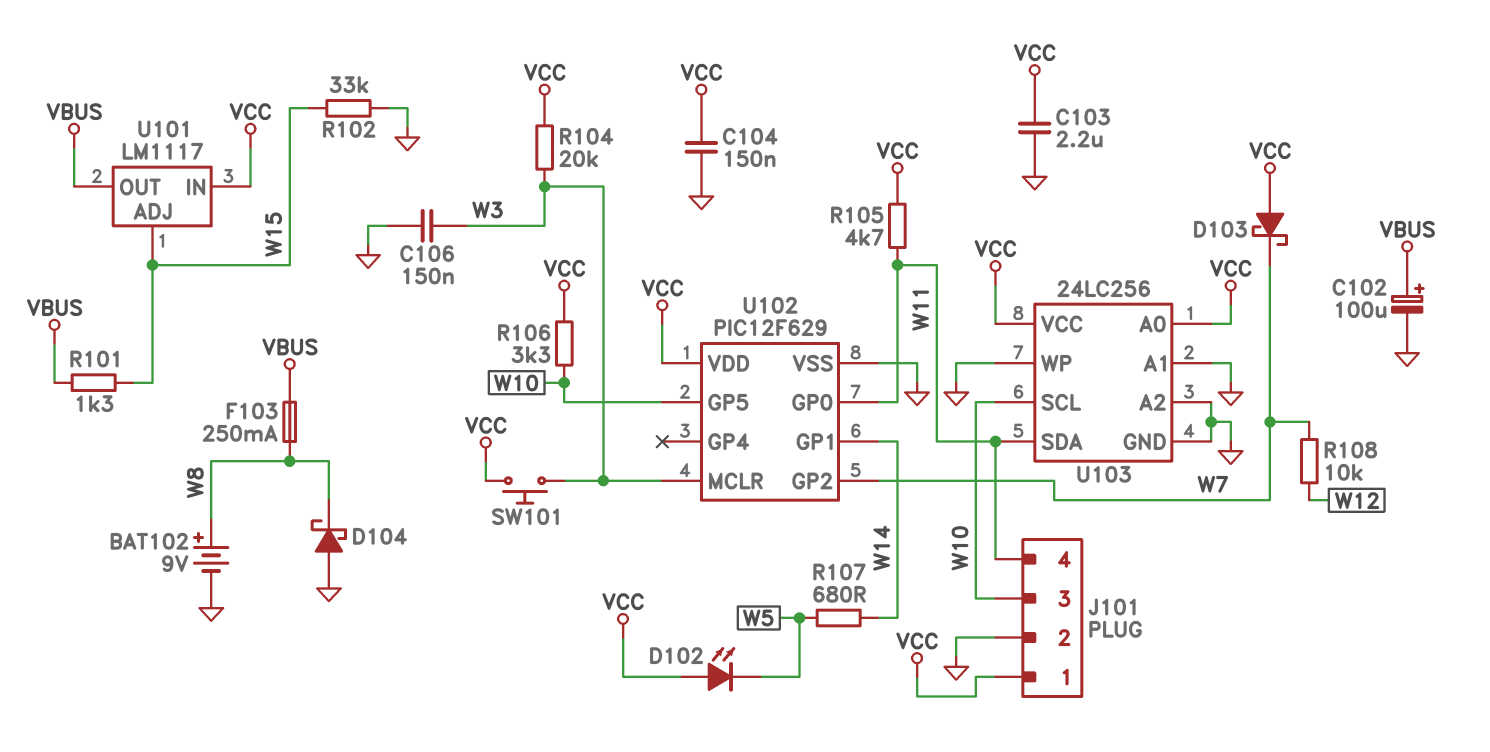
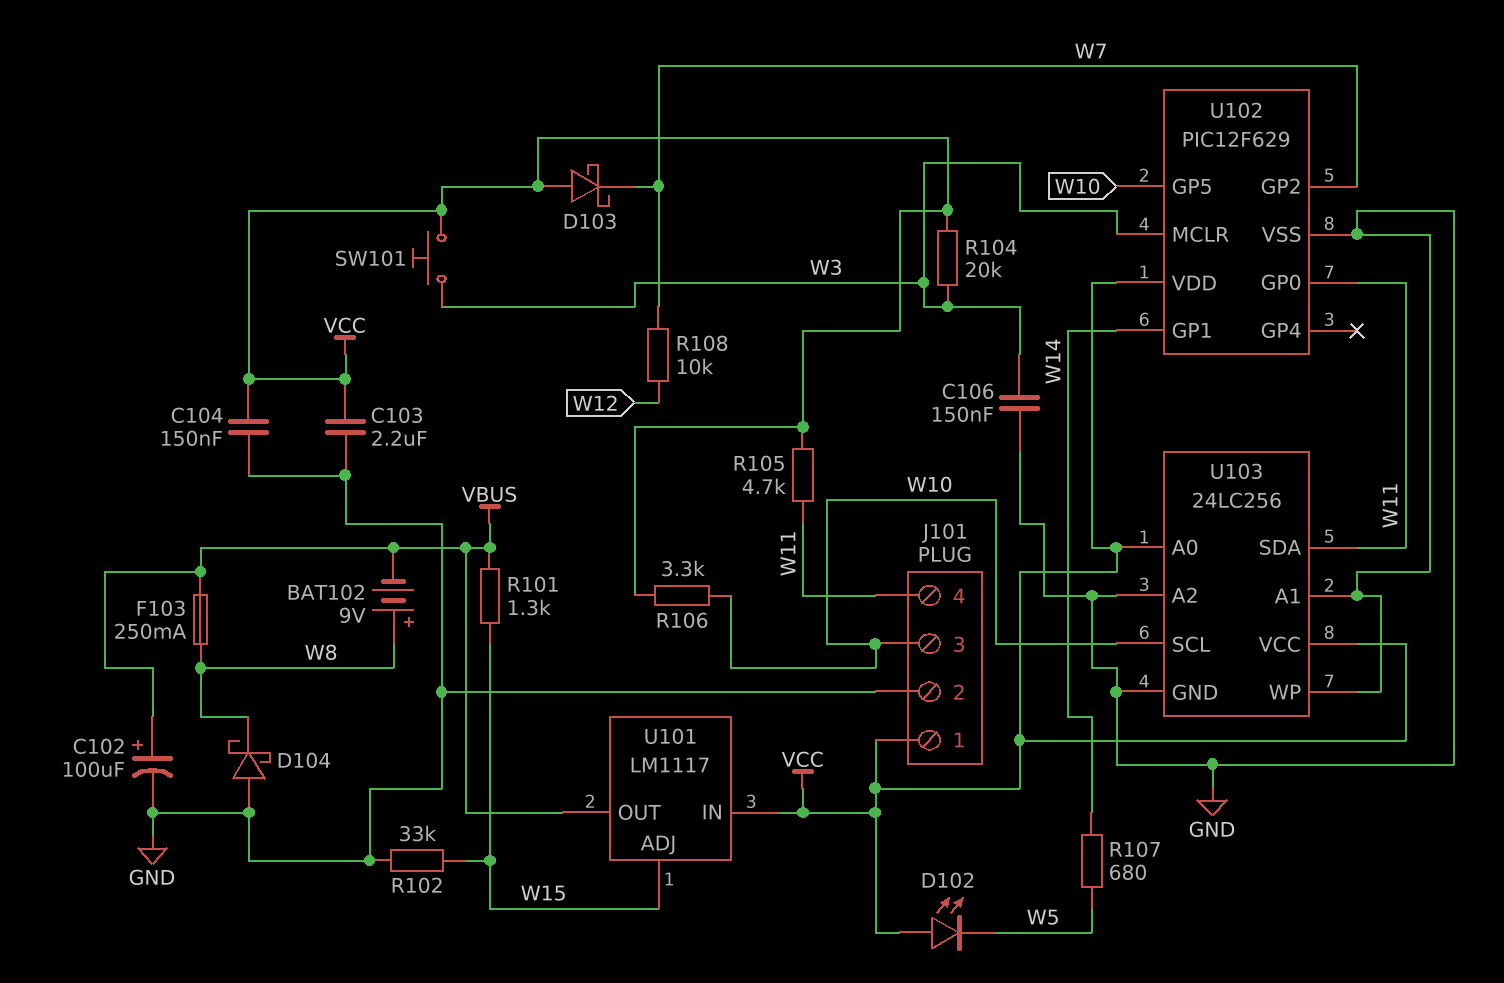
BAT102: 9V (plus W8, minus GND) -> 9V (plus W8, minus VBUS)

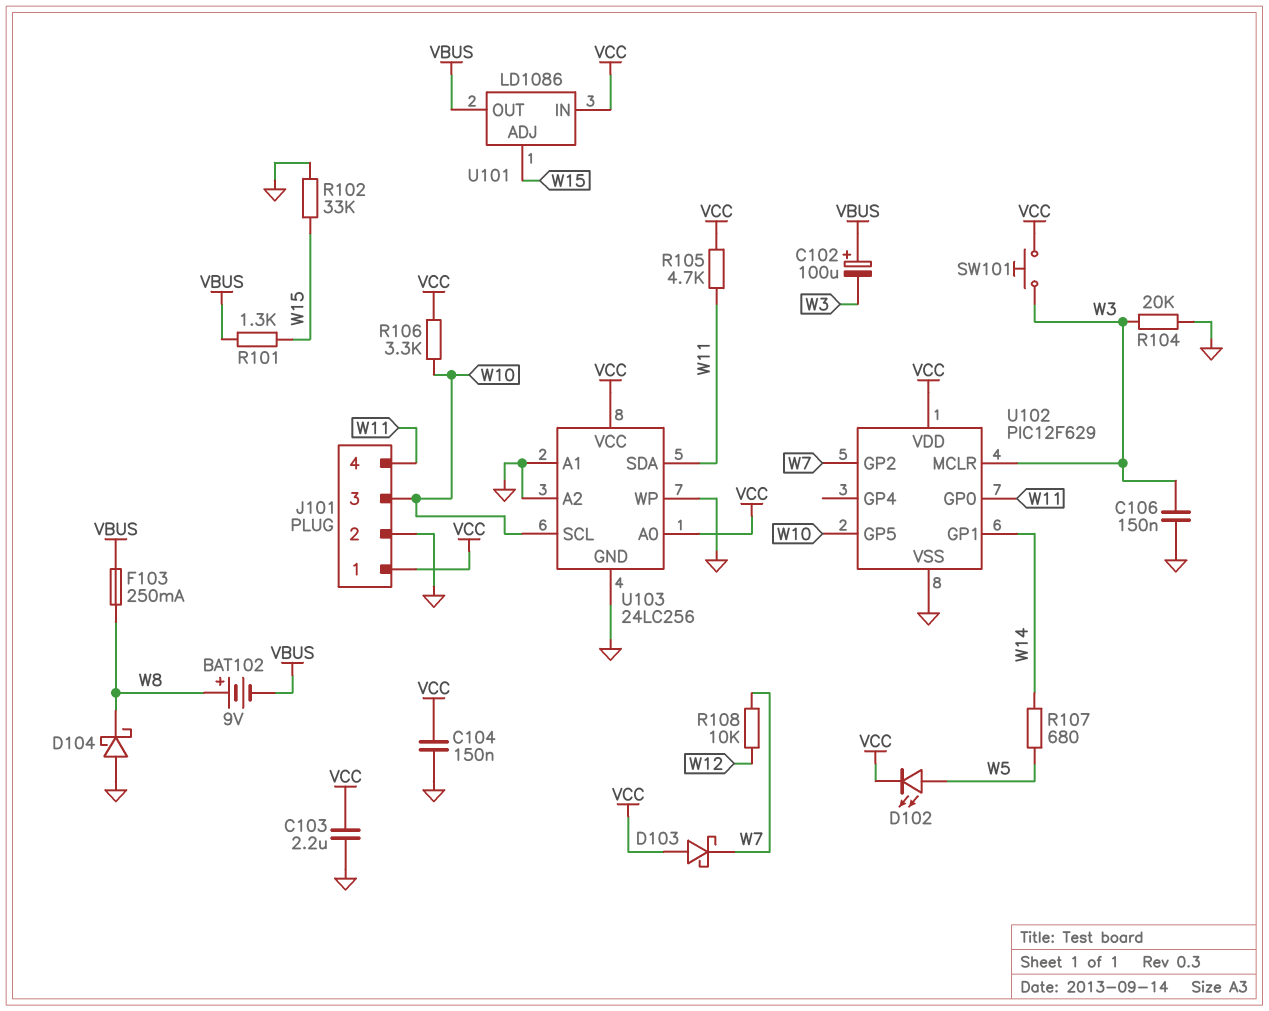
C102: 100uF (plus VBUS, minus GND) -> 100uF (plus VBUS, minus W3)
D102: LED (A VCC, K W5) -> LED (A W5, K VCC)
R104: 20k (VCC, W3) -> 20k (GND, W3)
U101: LM1117 -> LD1086

